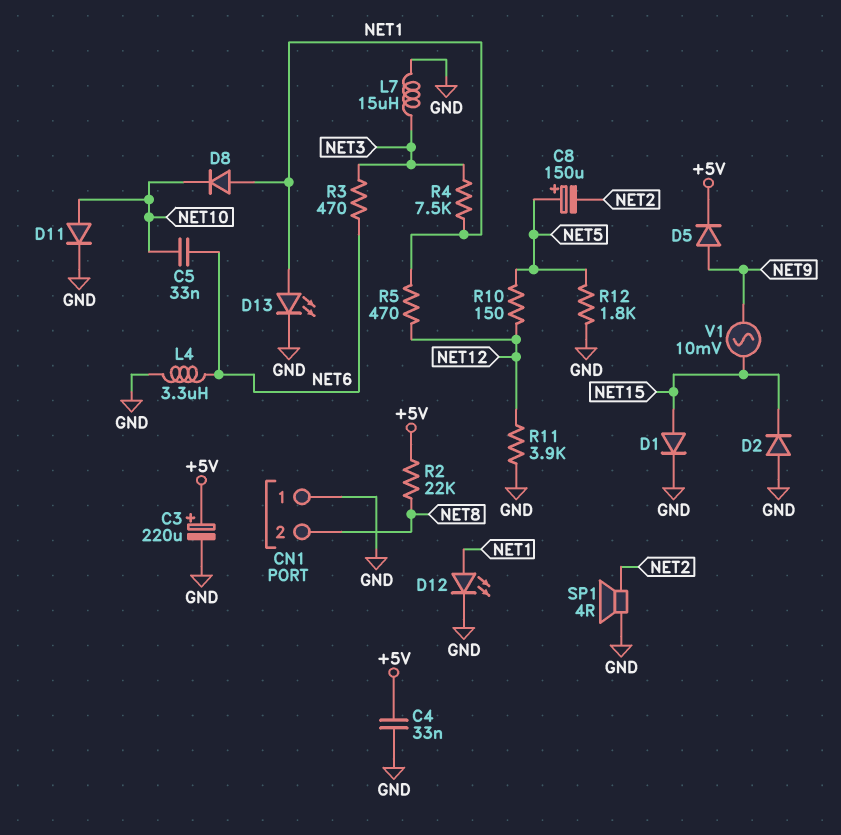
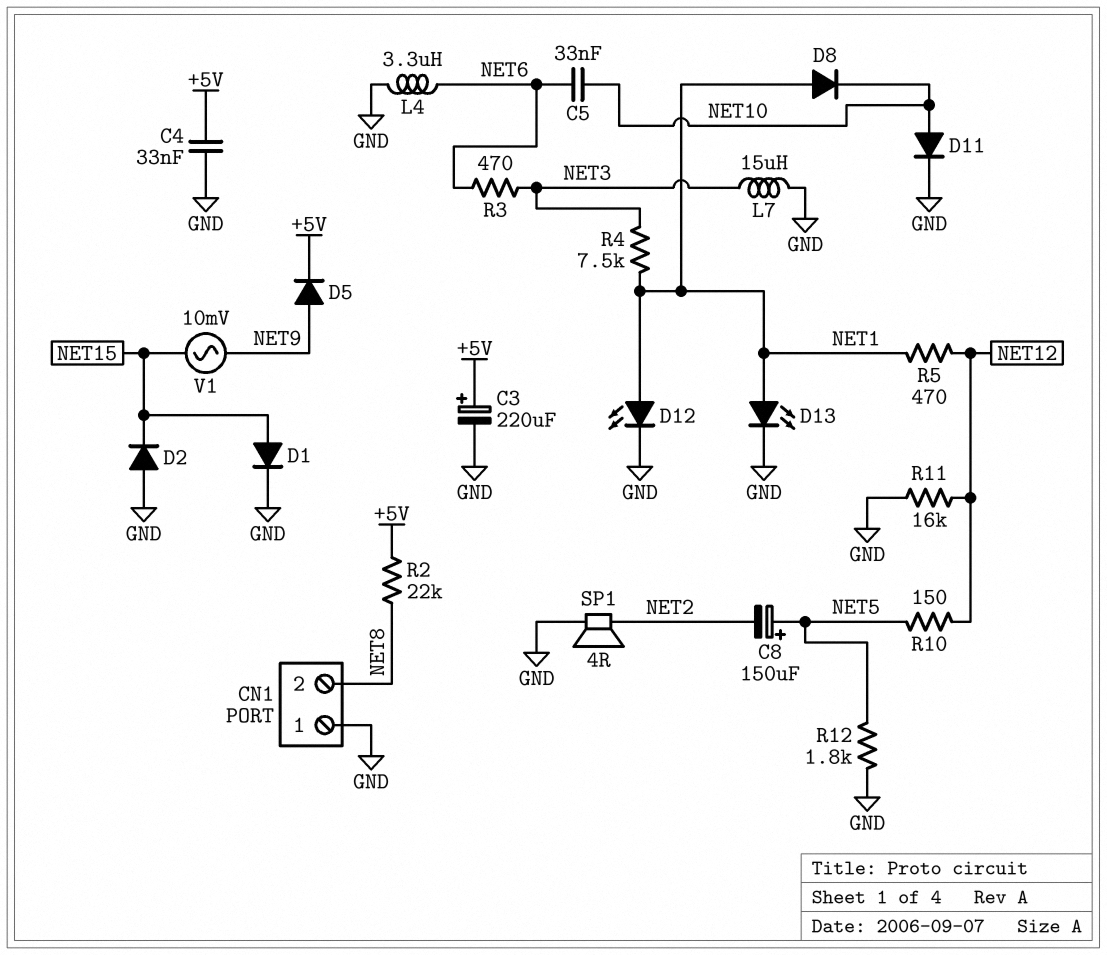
R11: 3.9k (GND, NET12) -> 16k (GND, NET12)

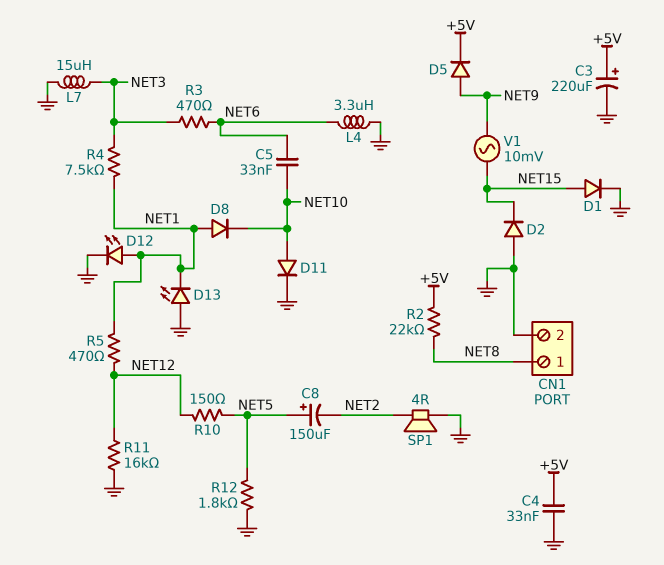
CN1 pin 1: GND -> NET8
CN1 pin 2: NET8 -> GND
D13: LED (A NET1, K GND) -> LED (A GND, K NET1)

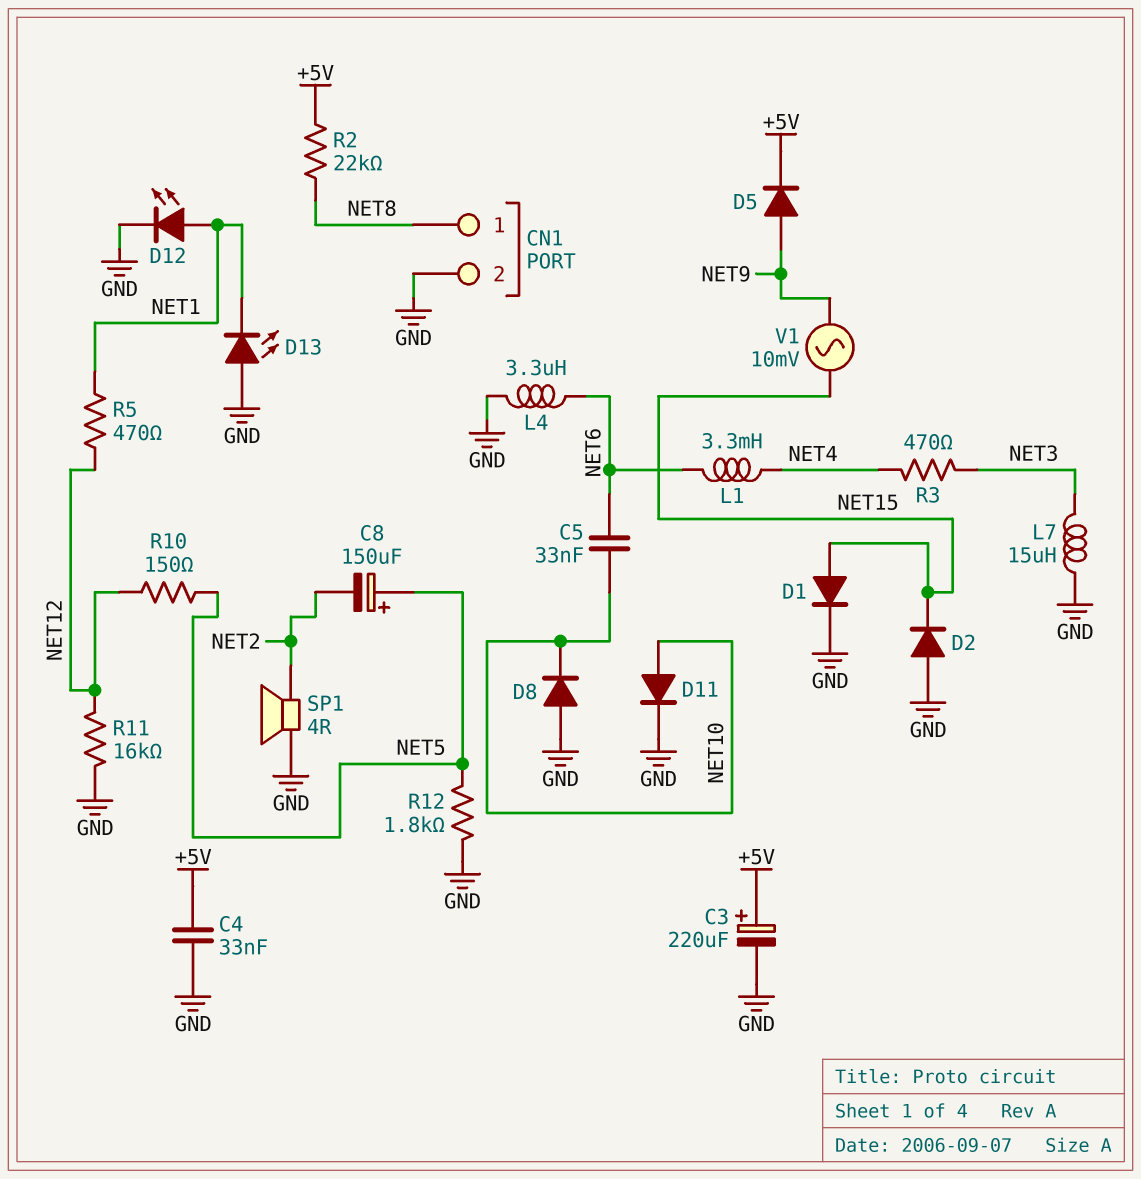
D8: diode (A NET1, K NET10) -> diode (A GND, K NET10)
L1: none -> 3.3mH (NET4, NET6)
R3: 470 (NET3, NET6) -> 470 (NET3, NET4)
R4: 7.5k (NET1, NET3) -> none

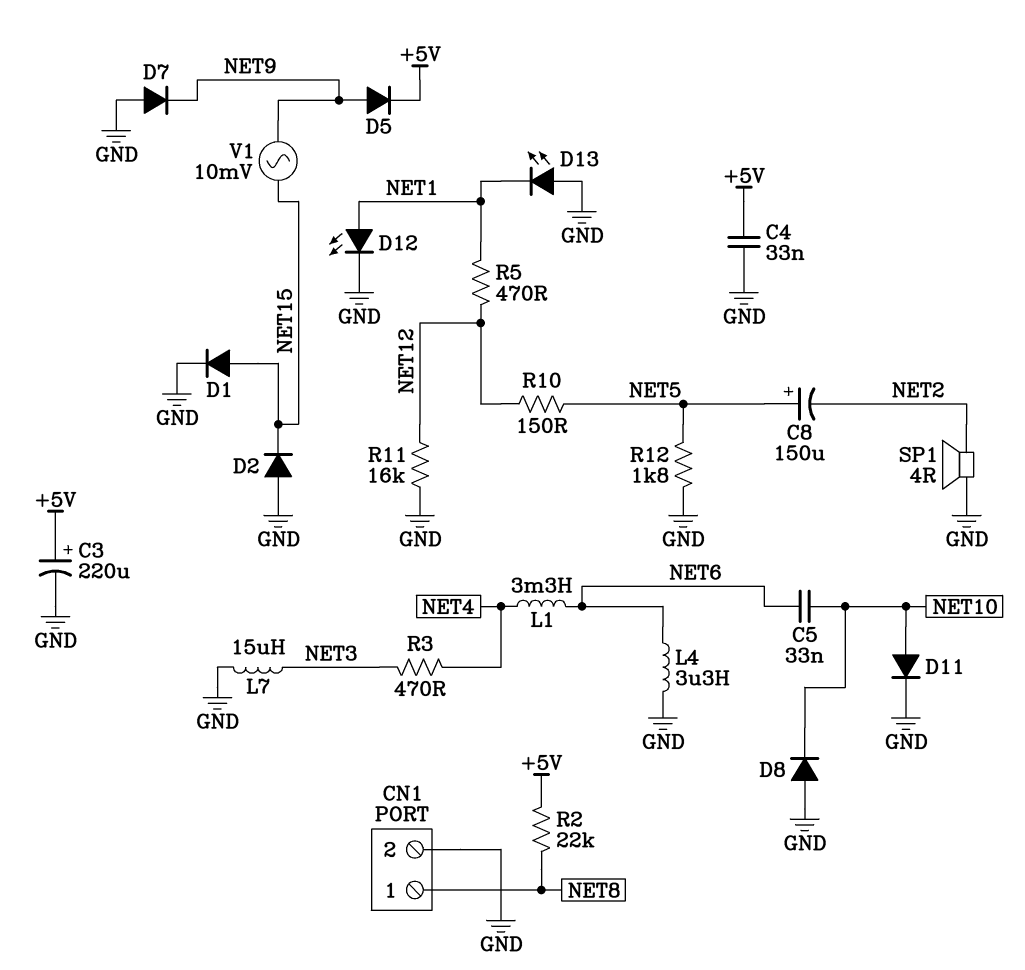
D7: none -> diode (A GND, K NET9)

